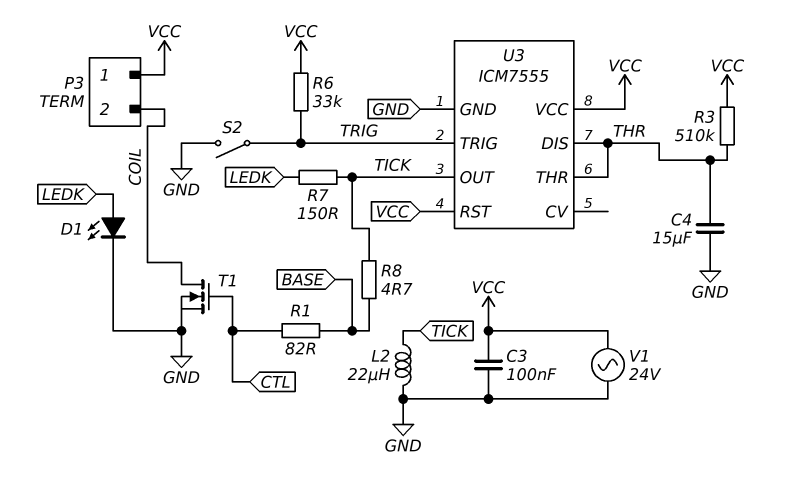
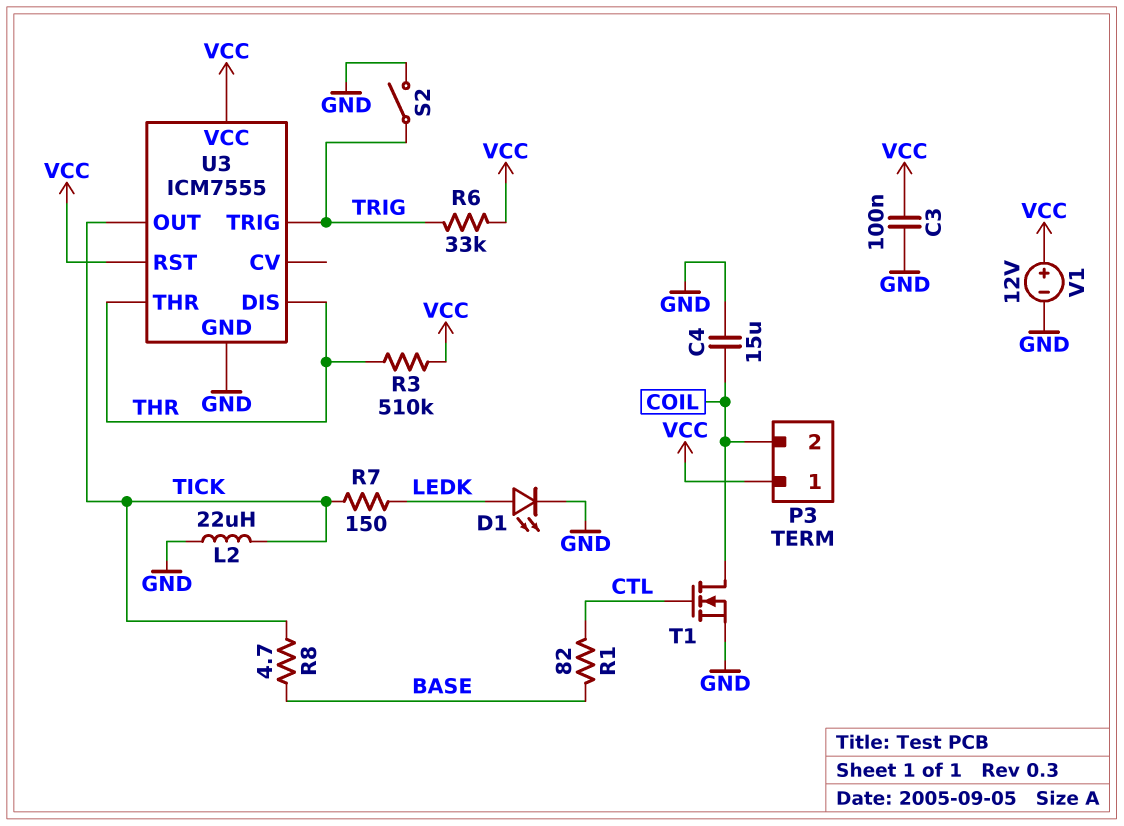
C4: 15uF (GND, THR) -> 15uF (COIL, GND)
V1: AC 24V (GND, VCC) -> 12V (plus VCC, minus GND)

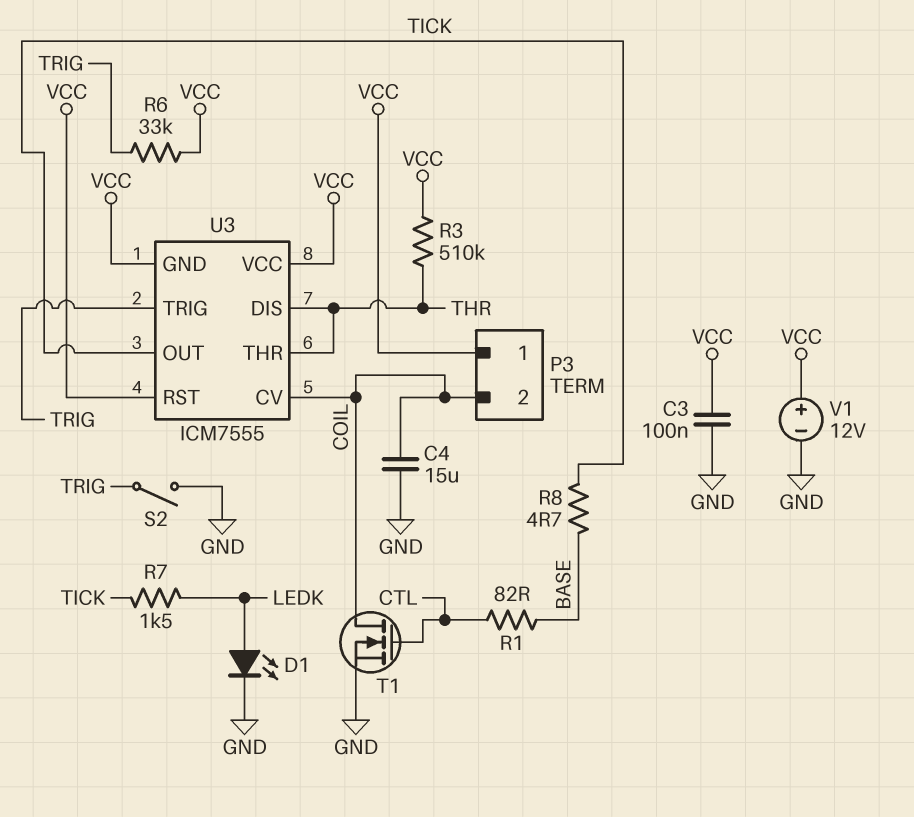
L2: 22uH (GND, TICK) -> none
R7: 150 (LEDK, TICK) -> 1.5k (LEDK, TICK)
U3 pin CV: none -> COIL
U3 pin GND: GND -> VCC

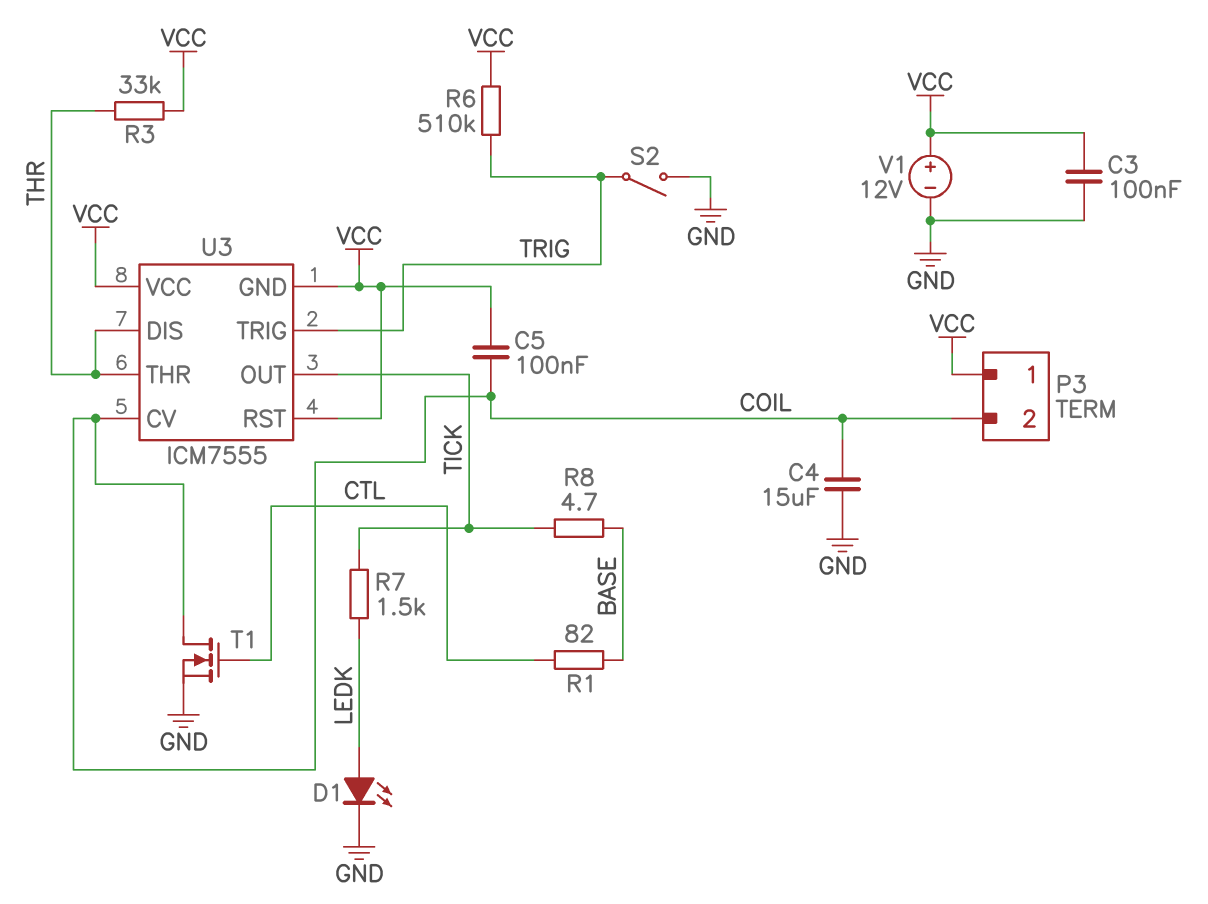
C5: none -> 100nF (COIL, VCC)
R3: 510k (THR, VCC) -> 33k (THR, VCC)
R6: 33k (TRIG, VCC) -> 510k (TRIG, VCC)

